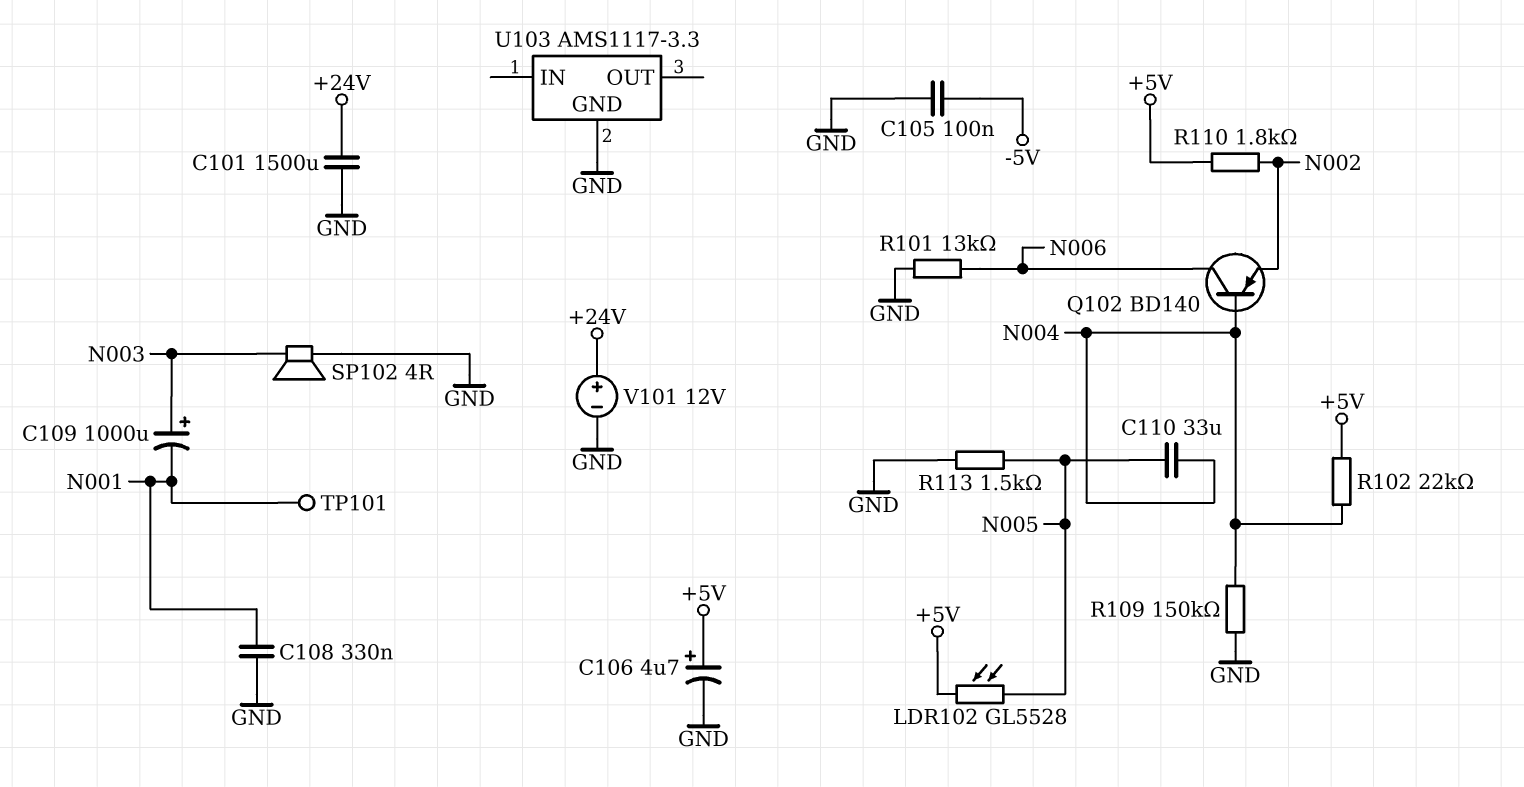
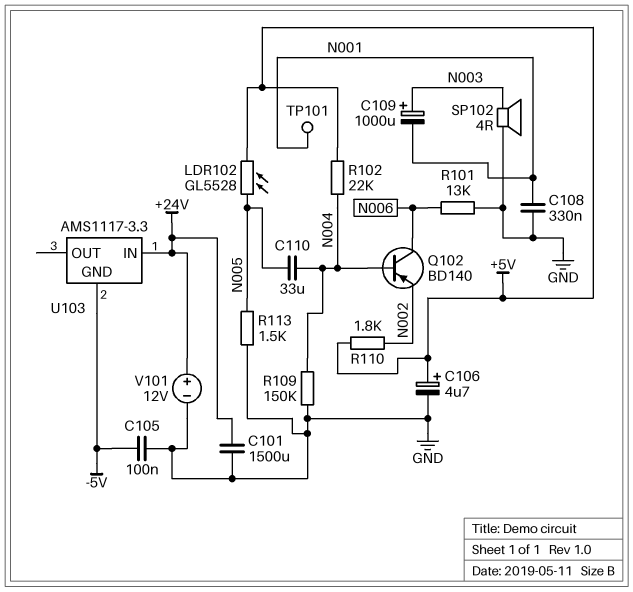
U103 pin GND: GND -> -5V
U103 pin IN: none -> +24V

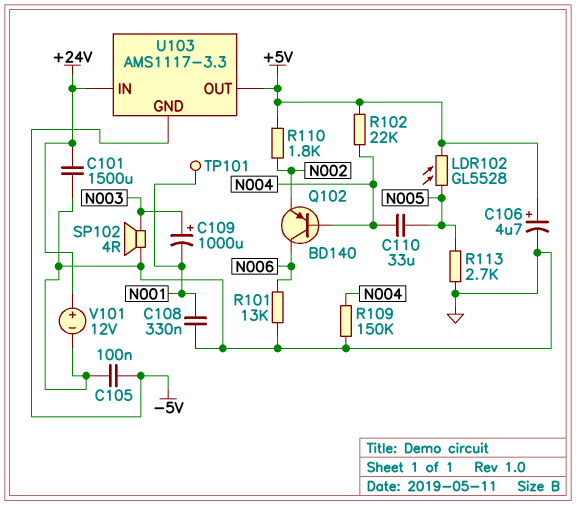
R113: 1.5k (GND, N005) -> 2.7k (GND, N005)
U103 pin OUT: none -> +5V

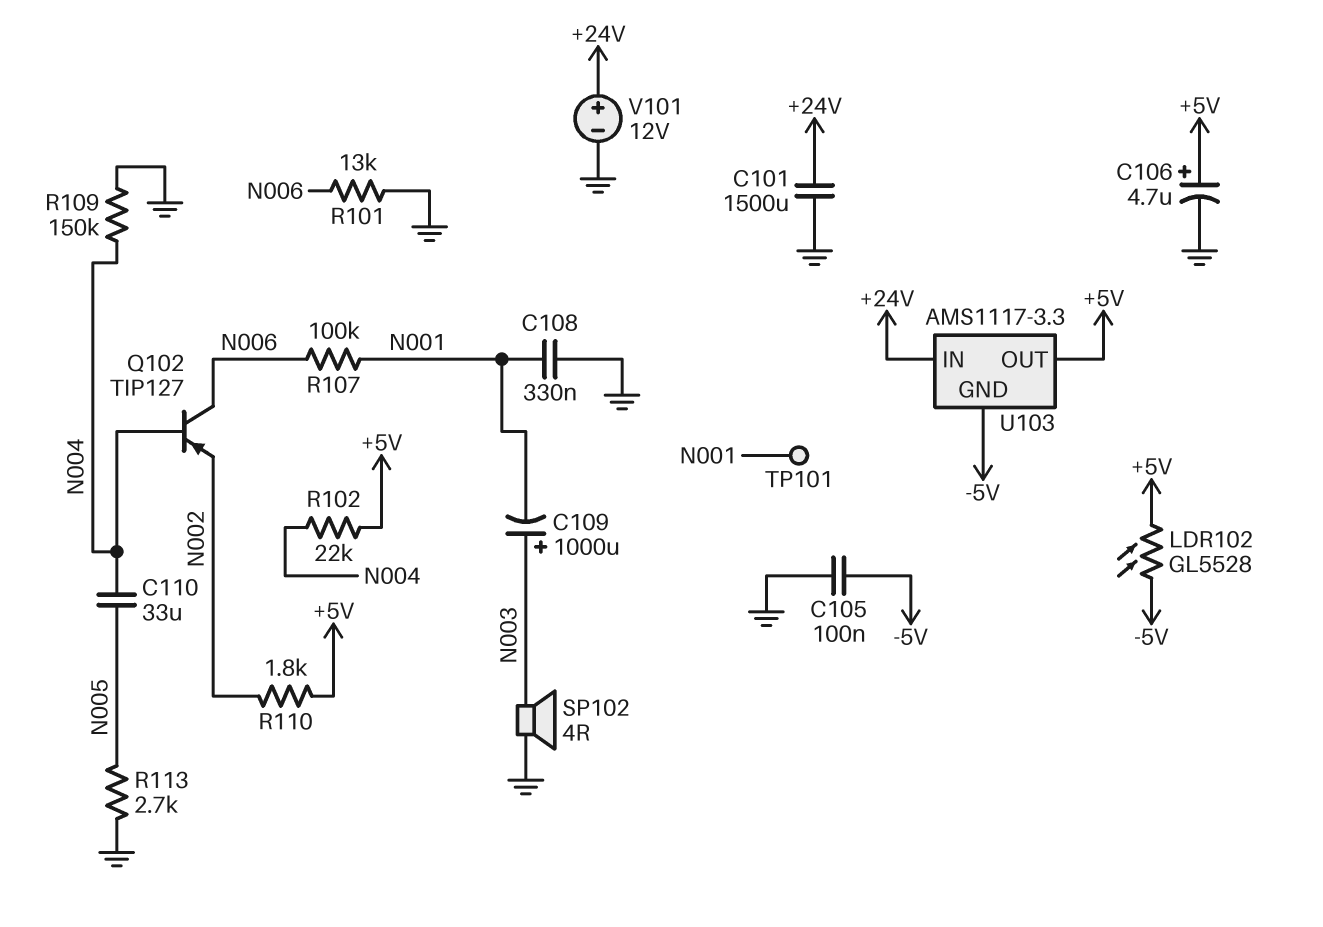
LDR102: GL5528 (+5V, N005) -> GL5528 (+5V, -5V)
Q102: PNP BD140 (B N004, C N006, E N002) -> PNP TIP127 (B N004, C N006, E N002)
R107: none -> 100k (N001, N006)

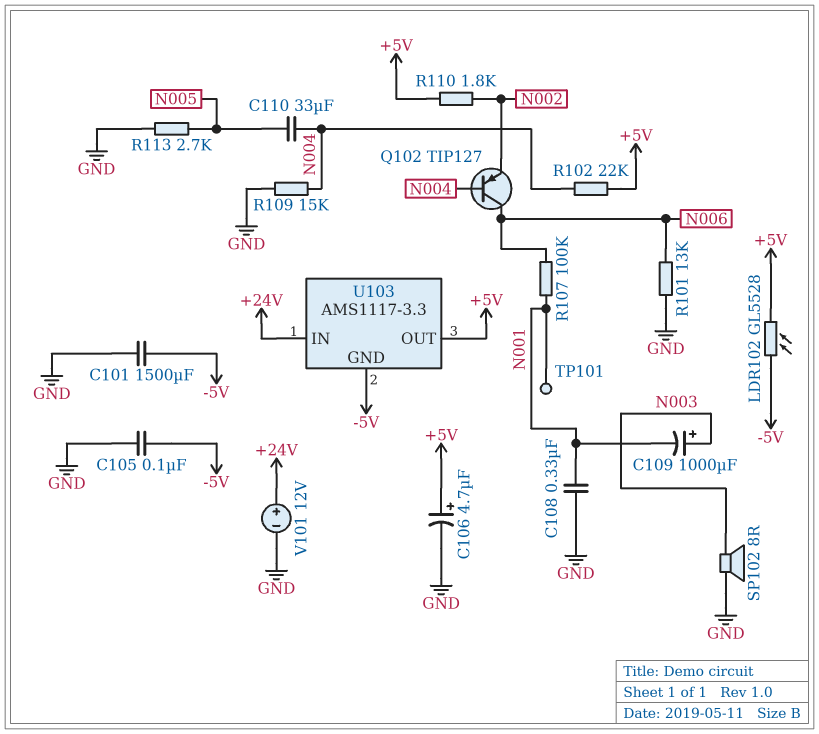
C101: 1500uF (+24V, GND) -> 1500uF (-5V, GND)
R109: 150k (GND, N004) -> 15k (GND, N004)
SP102: speaker 4R (GND, N003) -> speaker 8R (GND, N003)

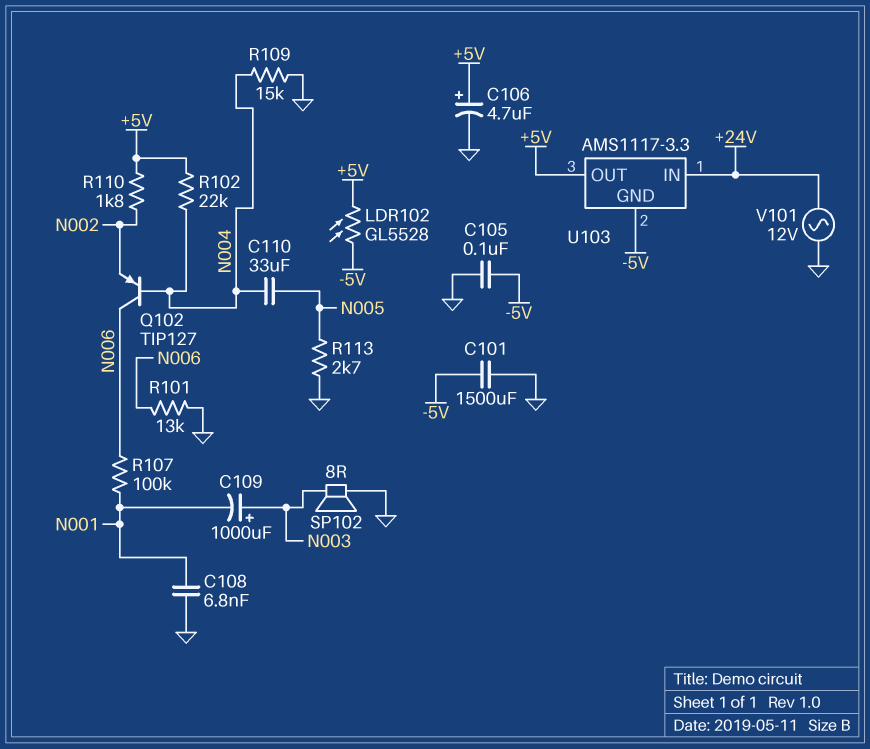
C108: 330nF (GND, N001) -> 6.8nF (GND, N001)
TP101: test point (N001) -> none
V101: 12V (plus +24V, minus GND) -> AC 12V (+24V, GND)

